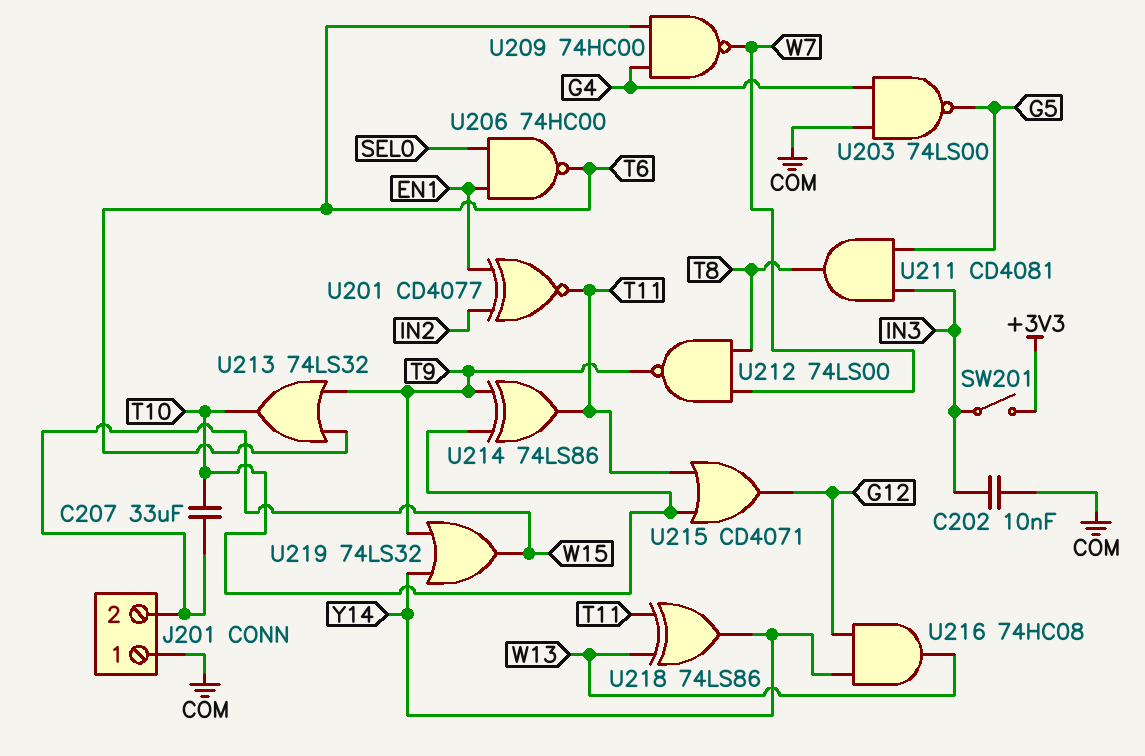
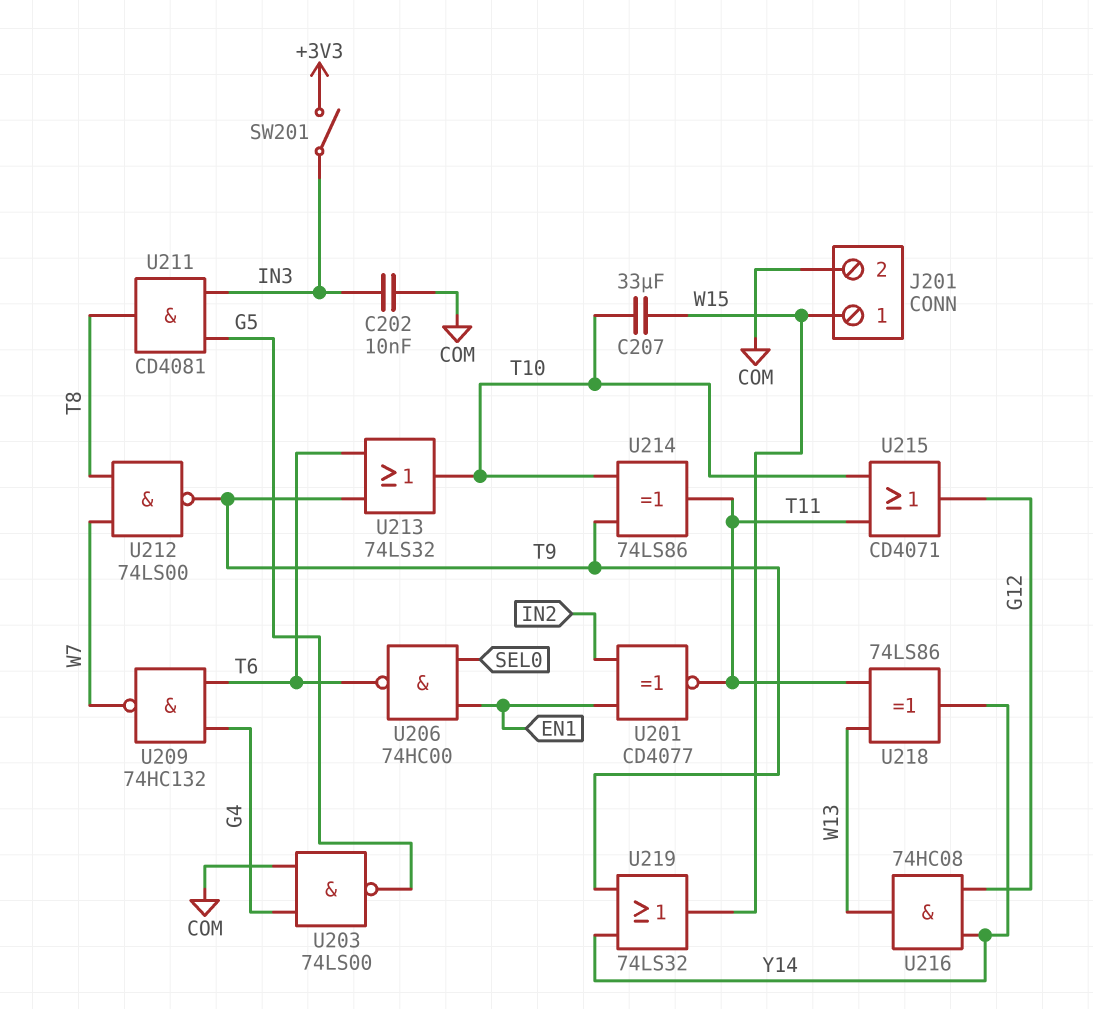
J201 pin 1: COM -> W15
J201 pin 2: W15 -> COM
U209: NAND 74HC00 (in G4, in T6, out W7) -> NAND 74HC132 (in G4, in T6, out W7)

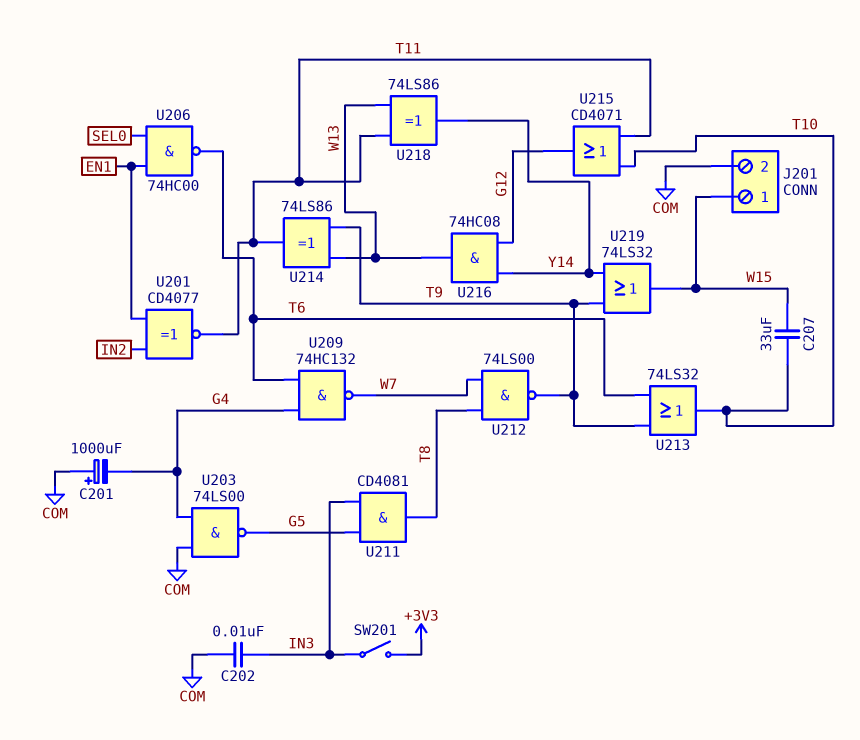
C201: none -> 1000uF (plus COM, minus G4)
U214: XOR 74LS86 (in T9, in T10, out T11) -> XOR 74LS86 (in T9, in W13, out T11)

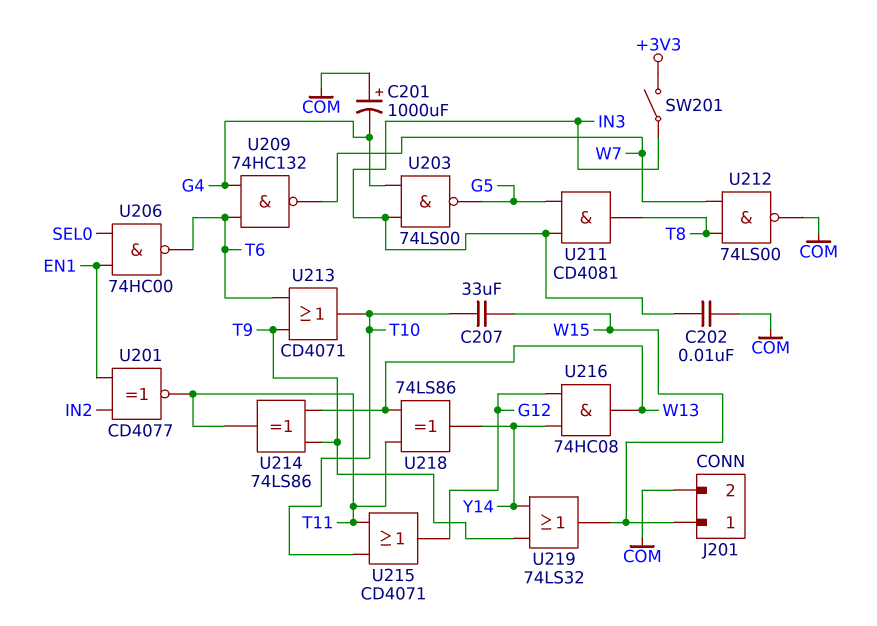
U203: NAND 74LS00 (in COM, in G4, out G5) -> NAND 74LS00 (in G4, in IN3, out G5)
U212: NAND 74LS00 (in T8, in W7, out T9) -> NAND 74LS00 (in T8, in W7, out COM)
U213: OR 74LS32 (in T6, in T9, out T10) -> OR CD4071 (in T6, in T9, out T10)

